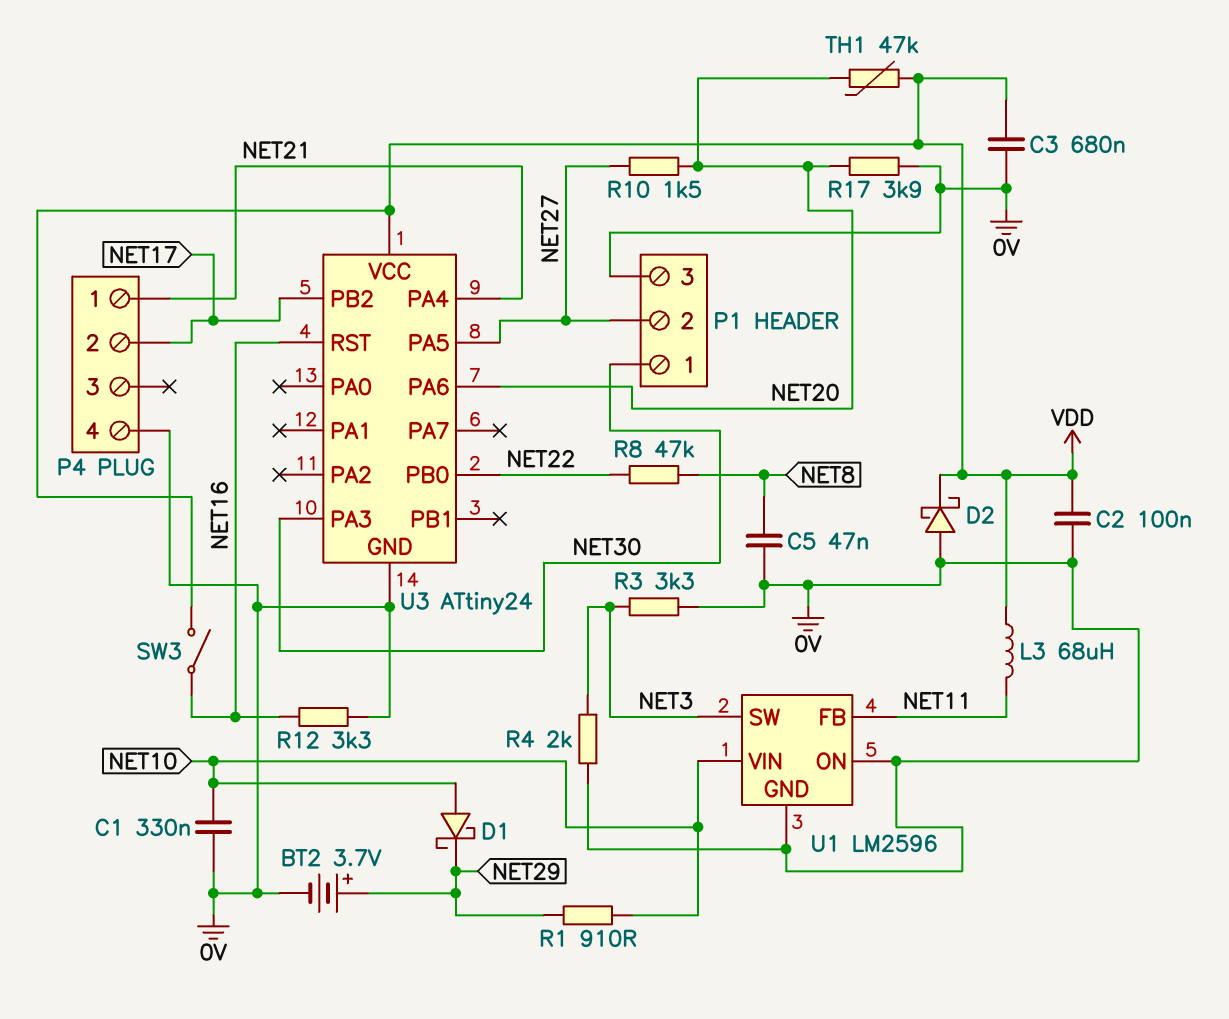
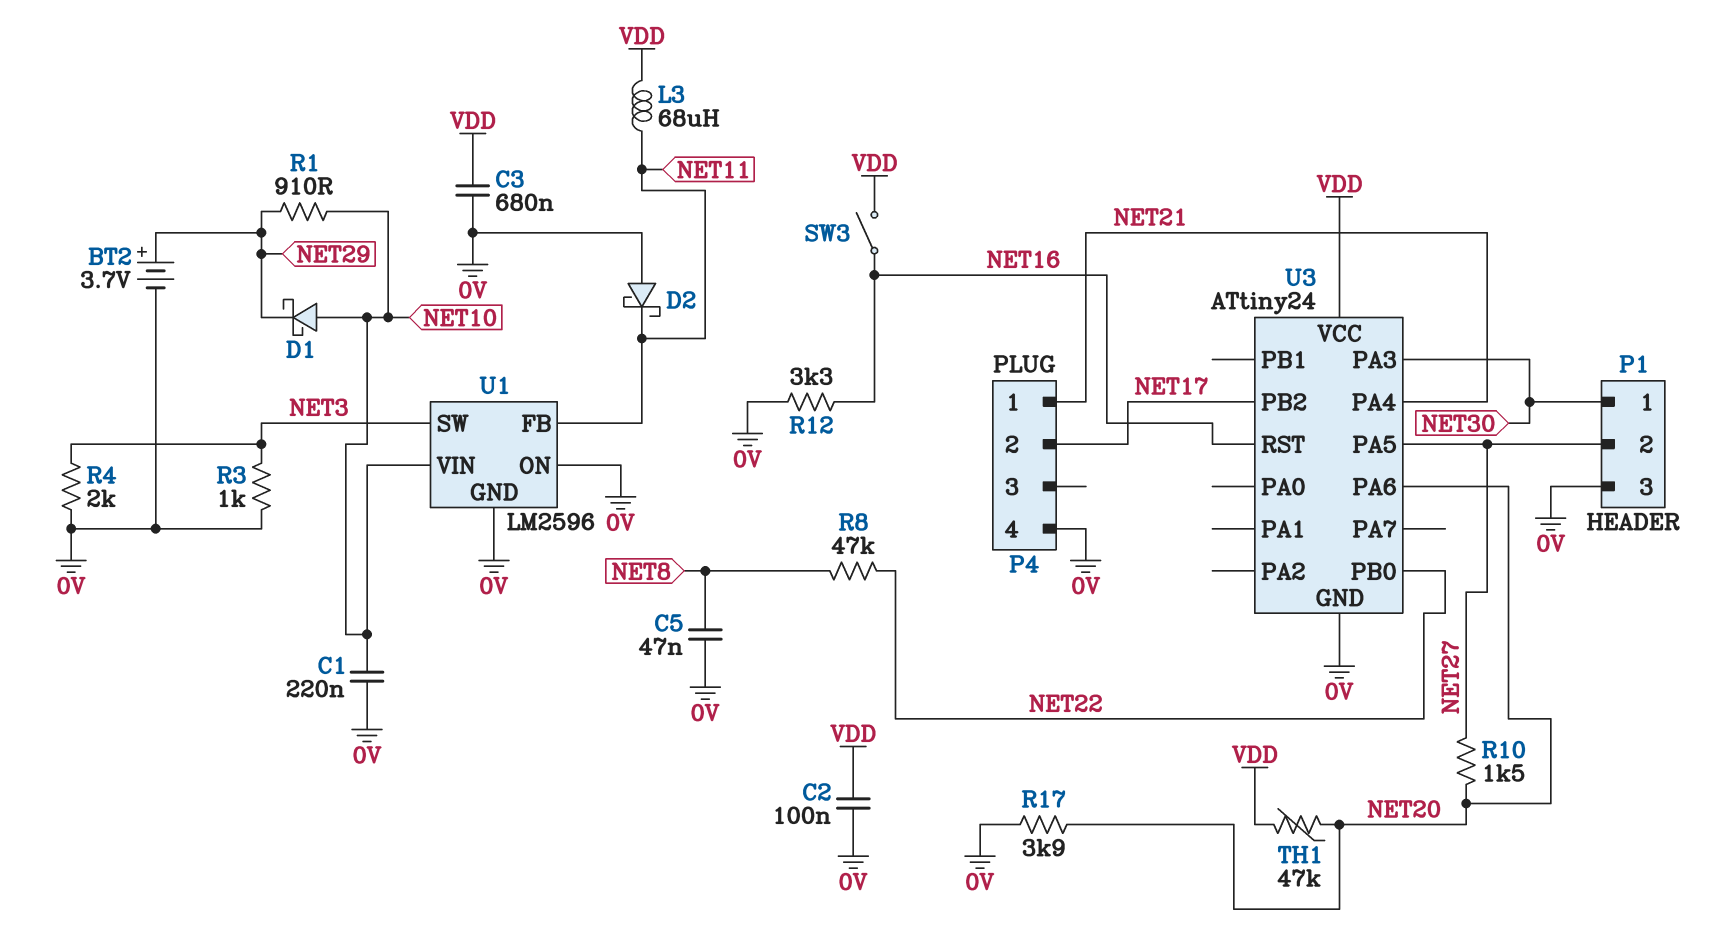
C1: 330nF (0V, NET10) -> 220nF (0V, NET10)
D2: schottky (A 0V, K VDD) -> schottky (A 0V, K NET11)
R3: 3.3k (0V, NET3) -> 1k (0V, NET3)

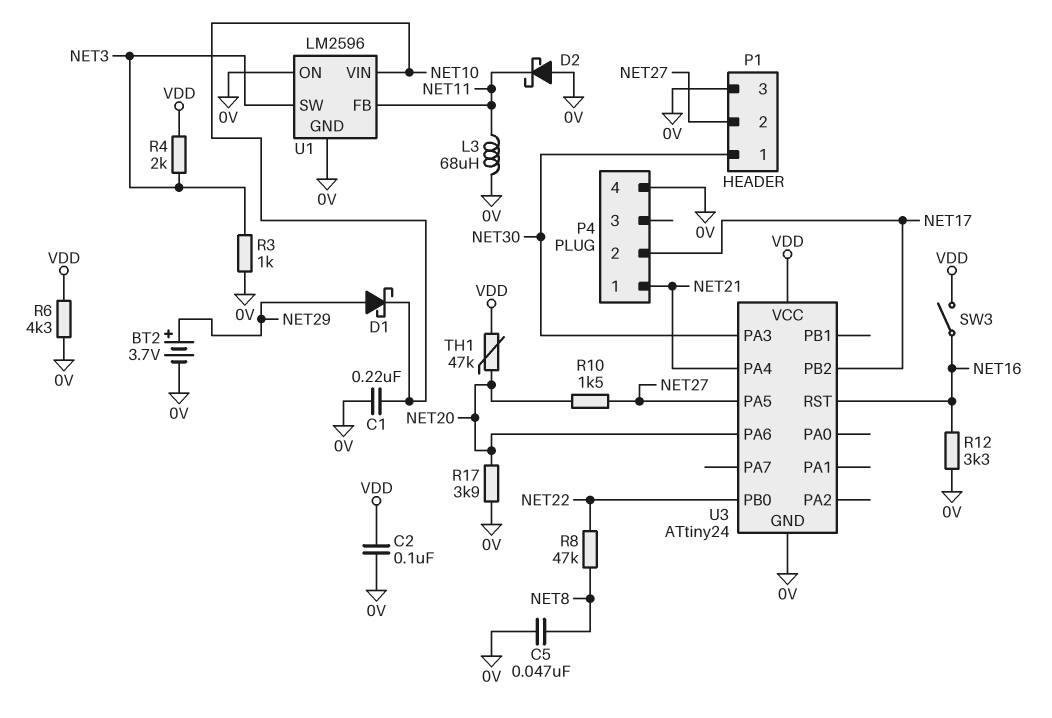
C3: 680nF (0V, VDD) -> none
D1: schottky (A NET10, K NET29) -> schottky (A NET29, K NET10)
L3: 68uH (NET11, VDD) -> 68uH (0V, NET11)
R1: 910 (NET10, NET29) -> none
R4: 2k (0V, NET3) -> 2k (NET3, VDD)
R6: none -> 4.3k (0V, VDD)

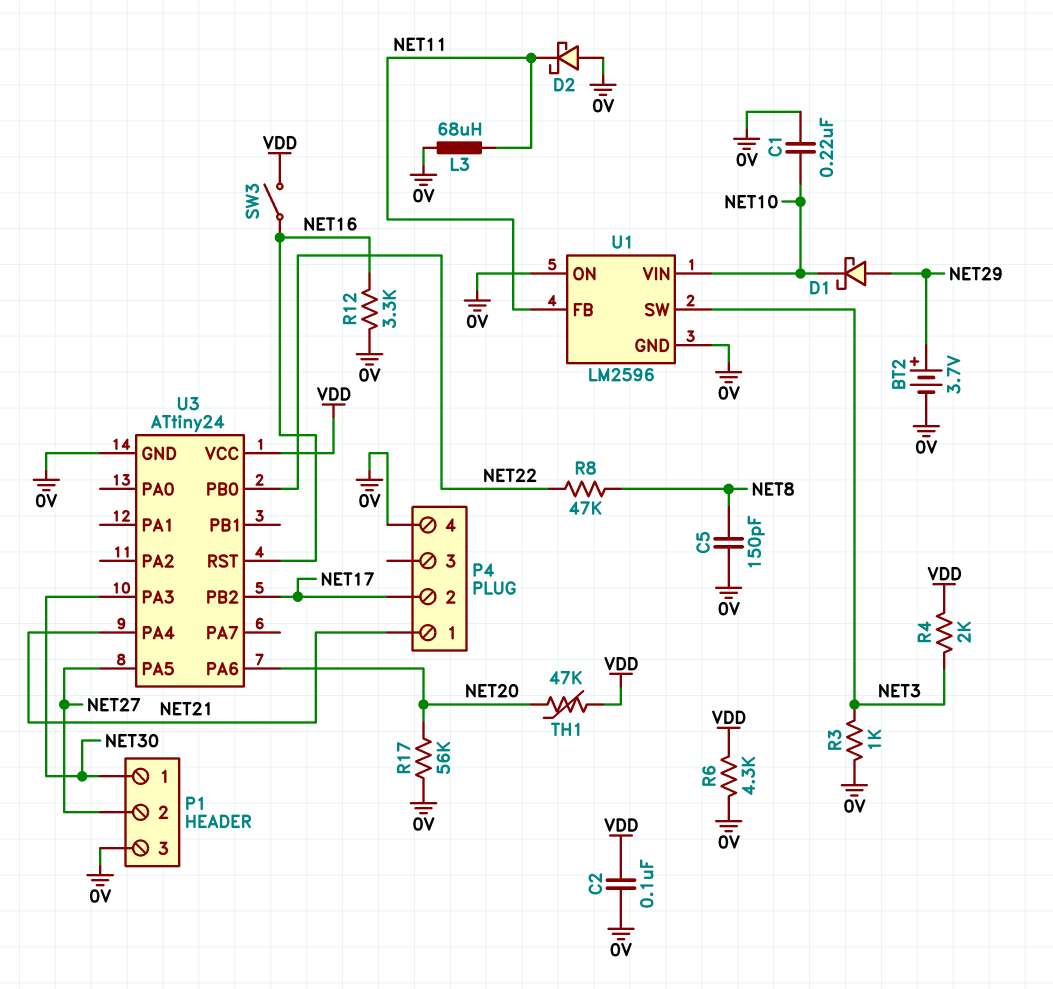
C5: 47nF (0V, NET8) -> 150pF (0V, NET8)
R10: 1.5k (NET20, NET27) -> none
R17: 3.9k (0V, NET20) -> 56k (0V, NET20)

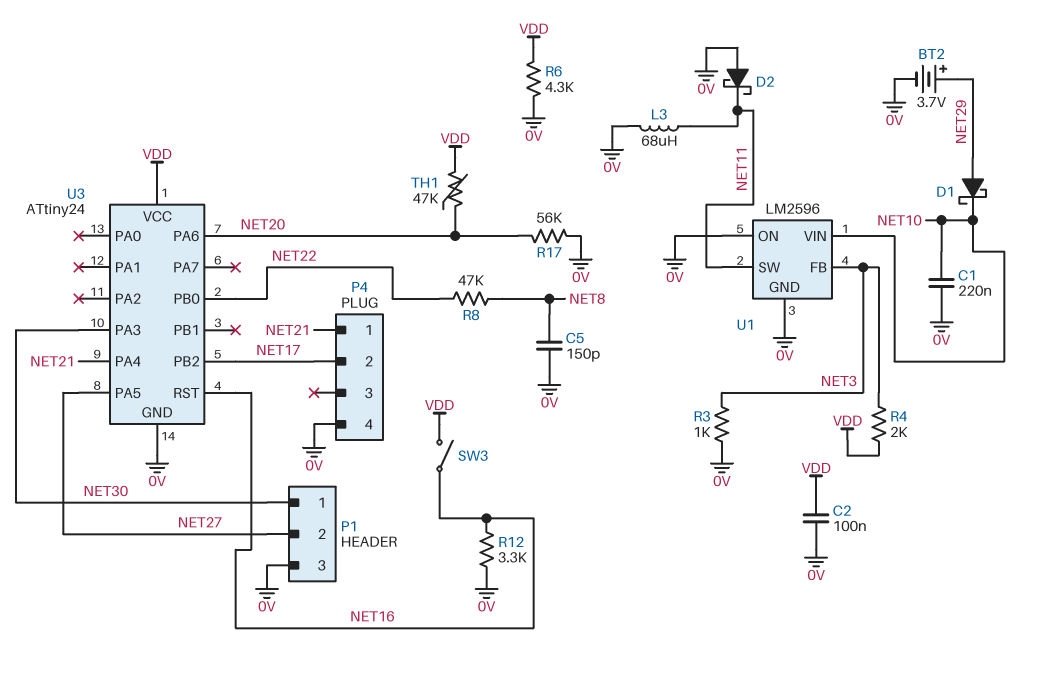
U1 pin FB: NET11 -> NET3
U1 pin SW: NET3 -> NET11

